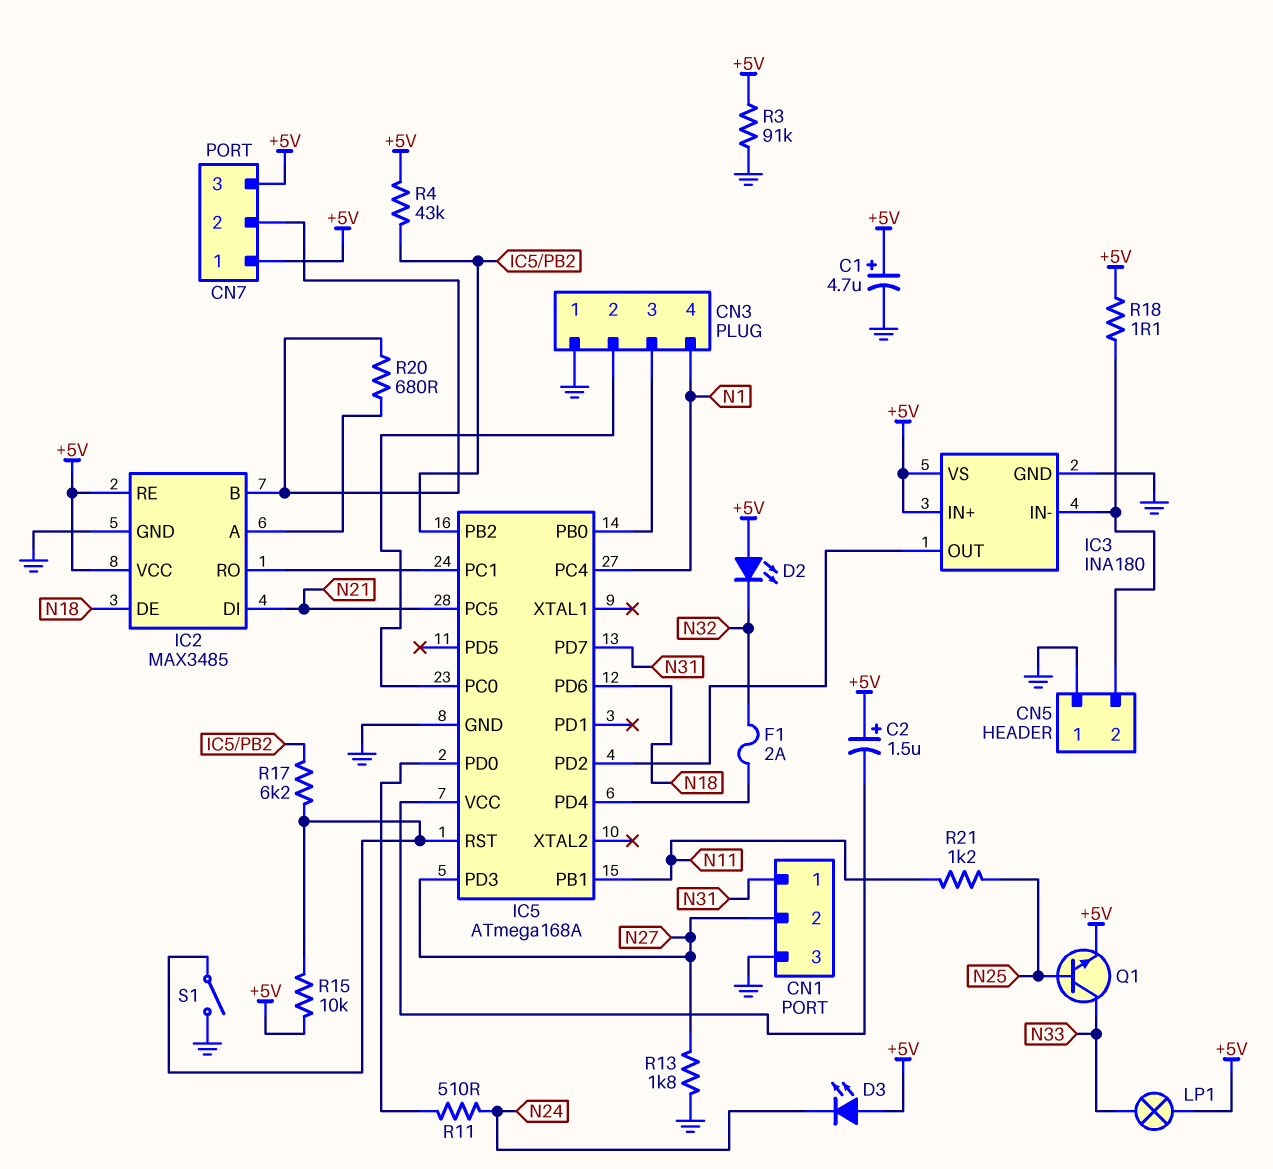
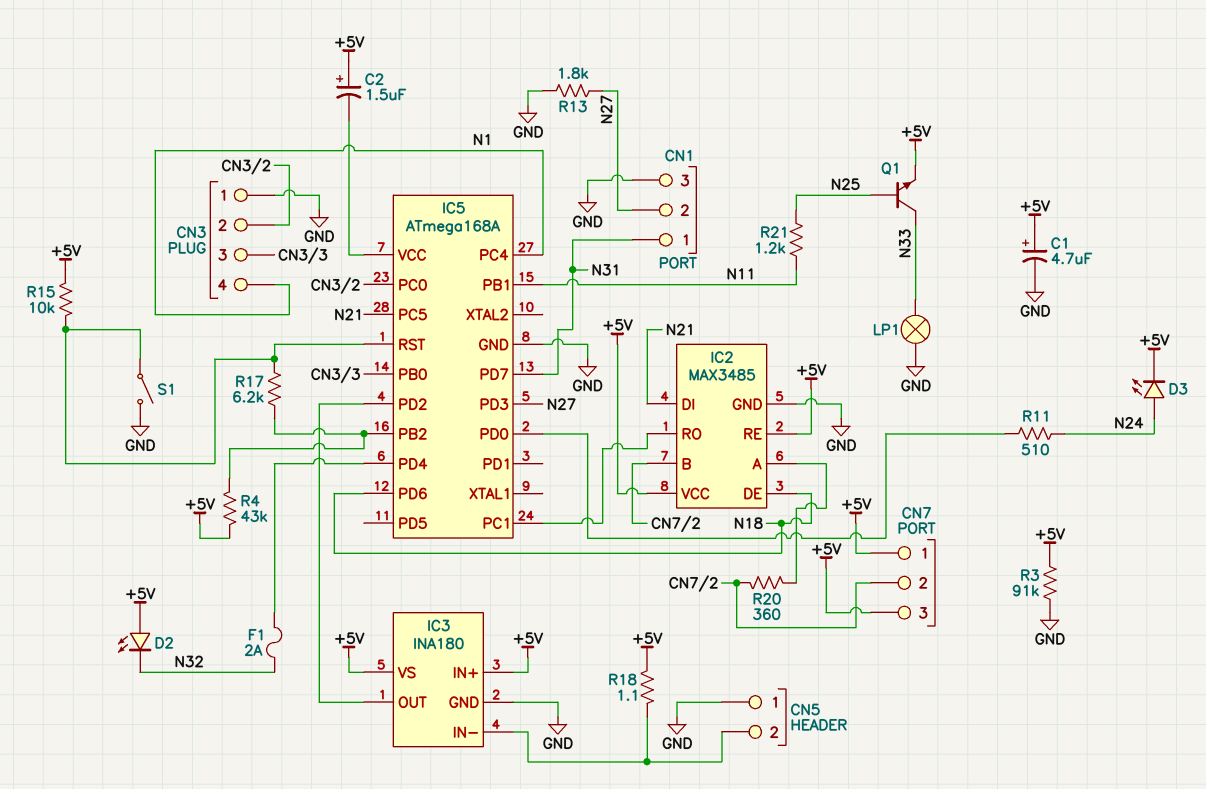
D3: LED (A +5V, K N24) -> LED (A N24, K +5V)
LP1: lamp (+5V, N33) -> lamp (GND, N33)
R20: 680 (CN7/2, IC2/A) -> 360 (CN7/2, IC2/A)

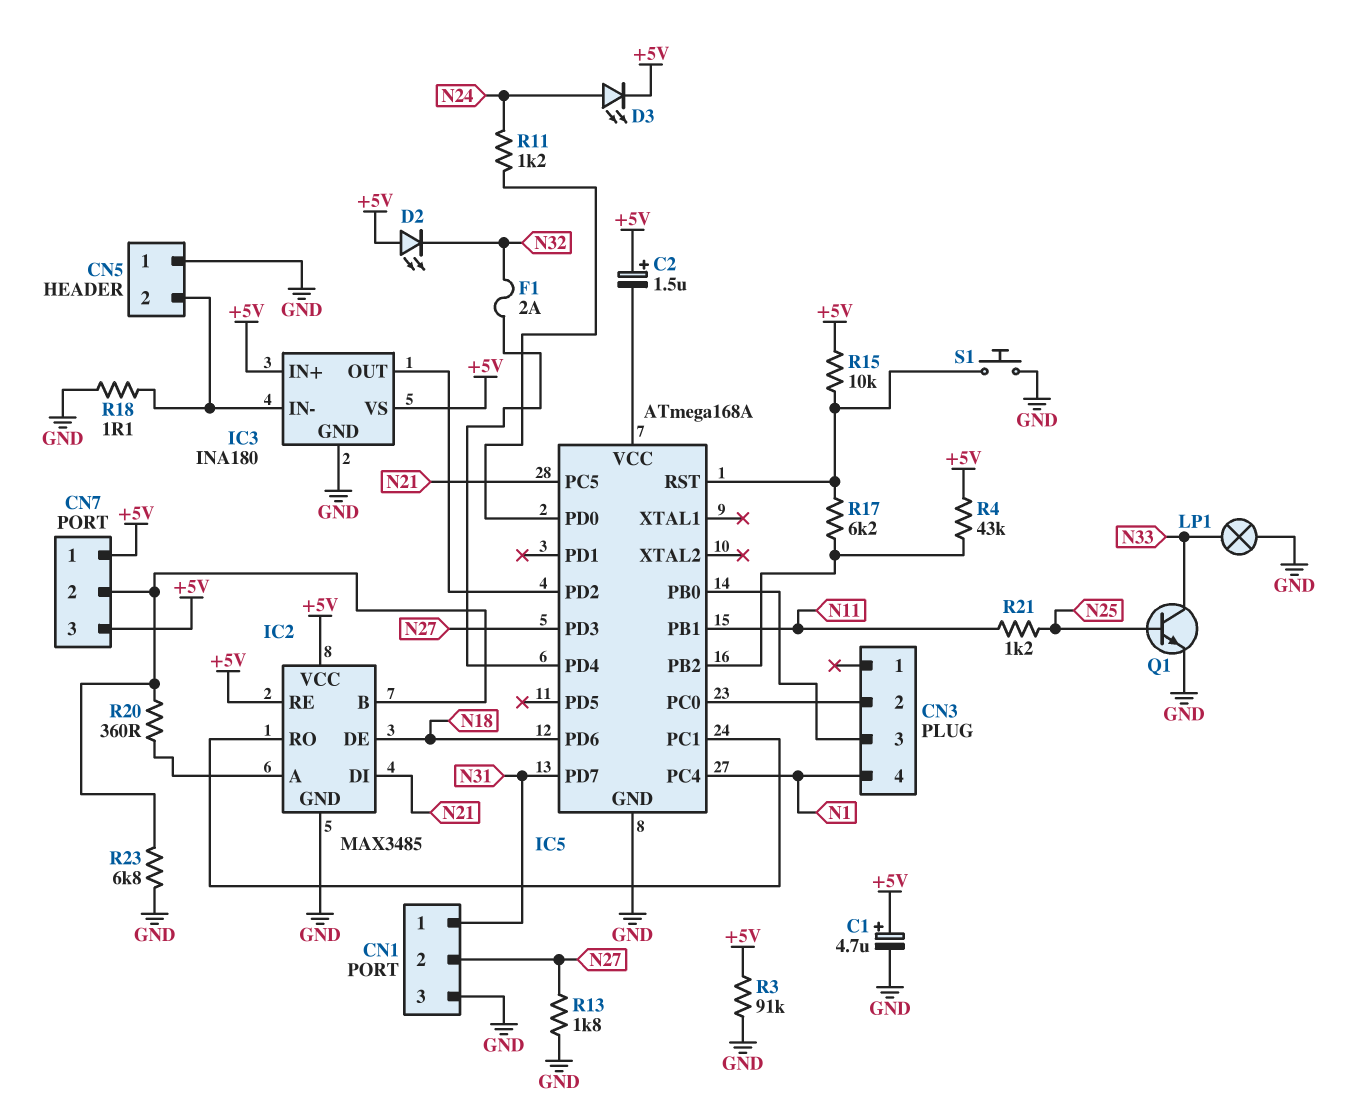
CN3 pin 1: GND -> none
Q1: NPN (B N25, C N33, E +5V) -> NPN (B N25, C N33, E GND)
R11: 510 (IC5/PD0, N24) -> 1.2k (IC5/PD0, N24)
R18: 1.1 (+5V, CN5/2) -> 1.1 (CN5/2, GND)
R23: none -> 6.8k (CN7/2, GND)
S1: switch (GND, IC5/RST) -> button (GND, IC5/RST)

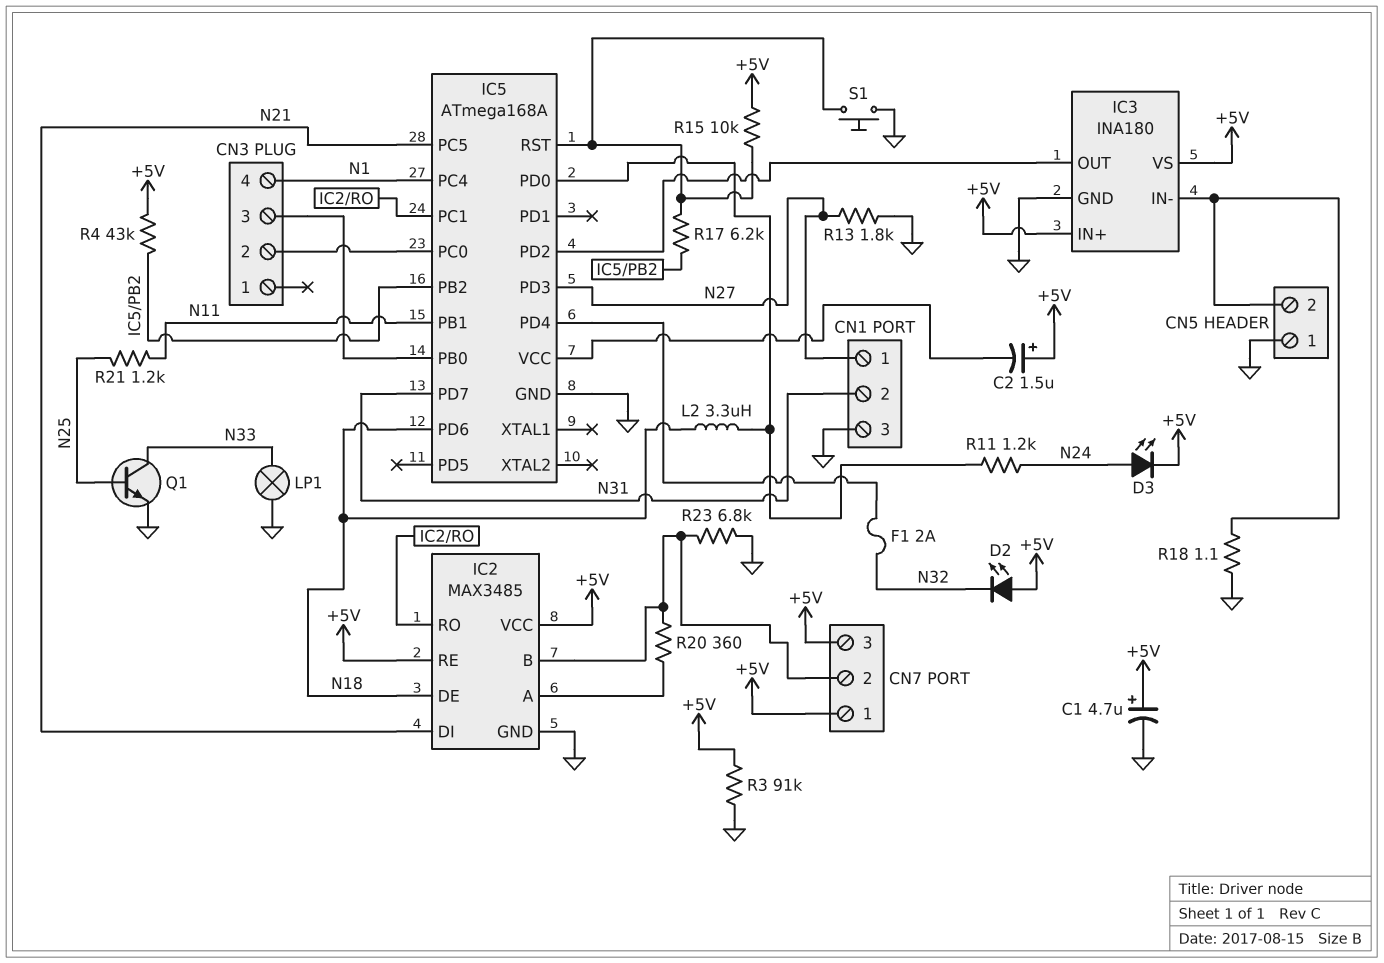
CN1 pin 1: N31 -> N27
CN1 pin 2: N27 -> N31
L2: none -> 3.3uH (IC5/PD0, N18)

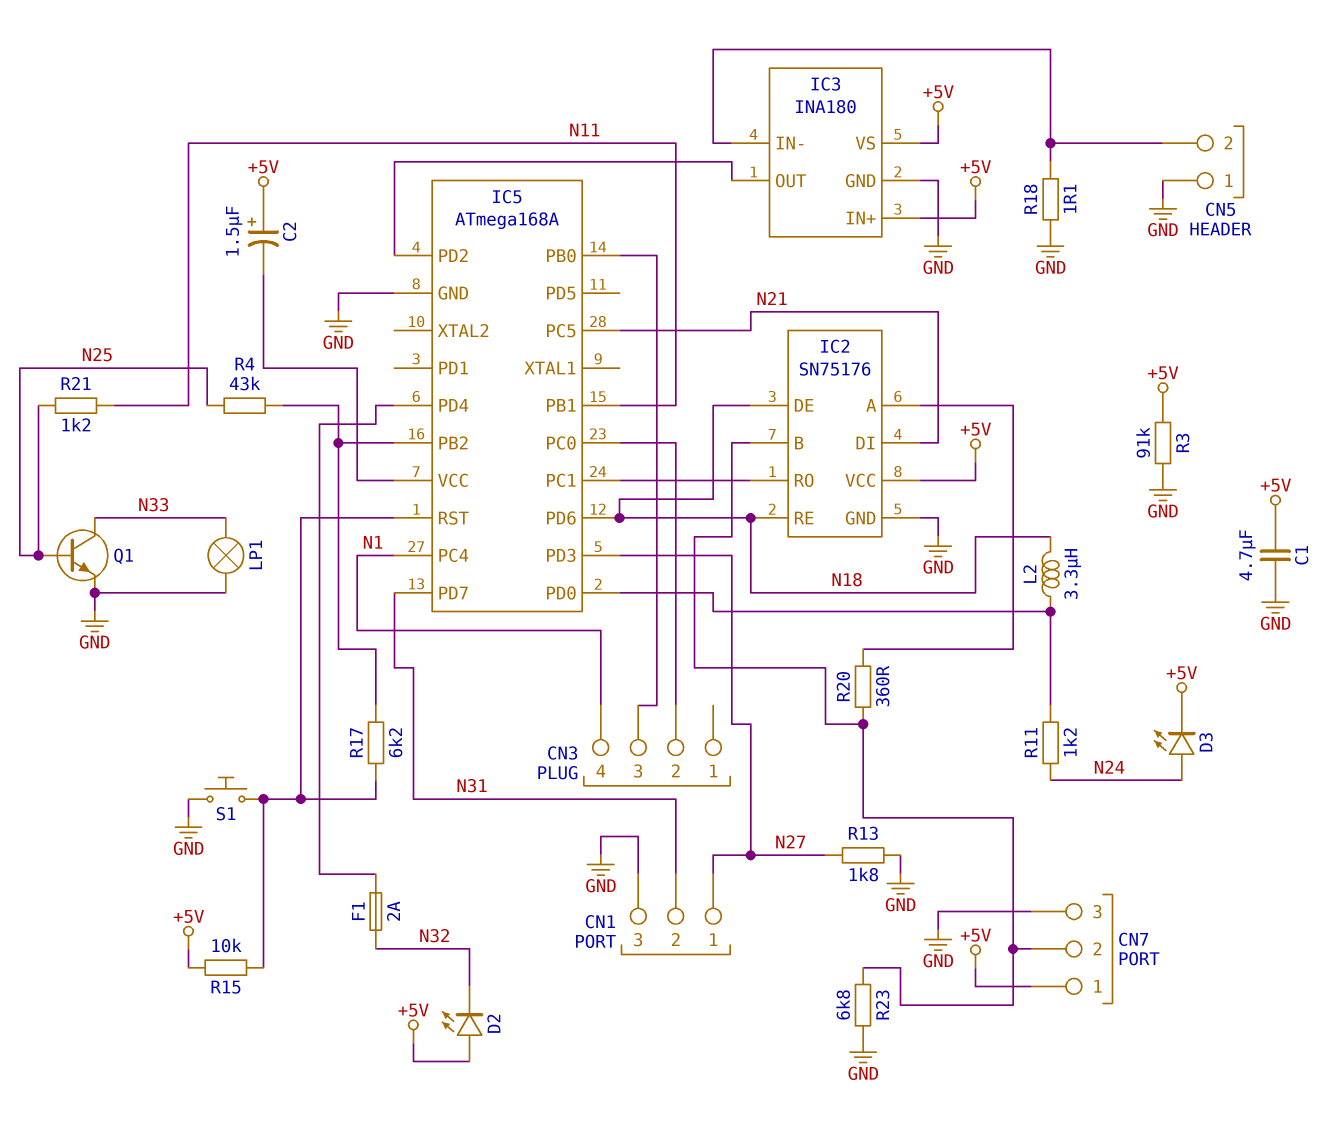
C1: 4.7uF (plus +5V, minus GND) -> 4.7uF (+5V, GND)
CN7 pin 3: +5V -> GND
IC2: MAX3485 -> SN75176
IC2 pin RE: +5V -> N18
R4: 43k (+5V, IC5/PB2) -> 43k (IC5/PB2, N25)

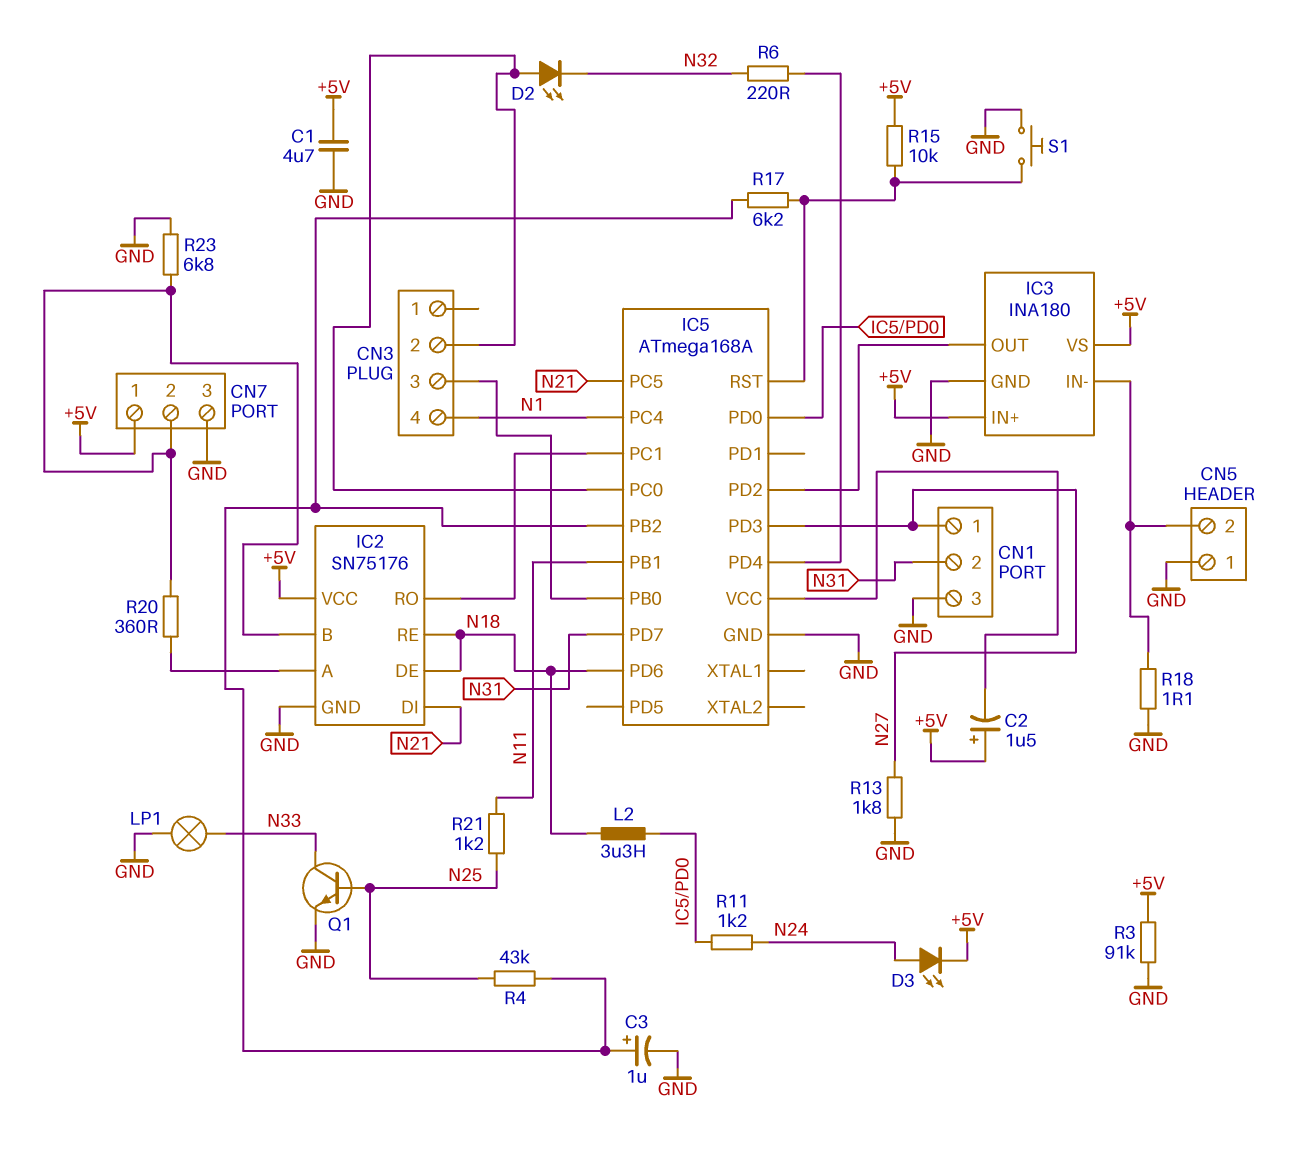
C3: none -> 1uF (plus IC5/PB2, minus GND)
D2: LED (A +5V, K N32) -> LED (A CN3/2, K N32)
F1: 2A (IC5/PD4, N32) -> none
R6: none -> 220 (IC5/PD4, N32)

